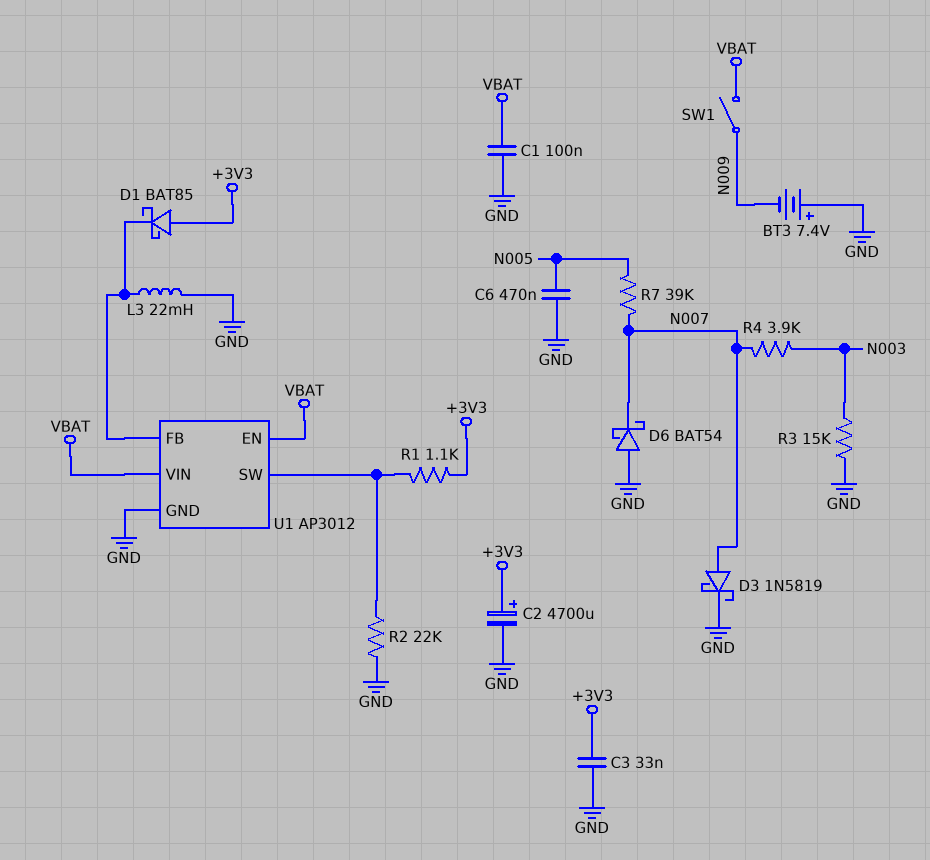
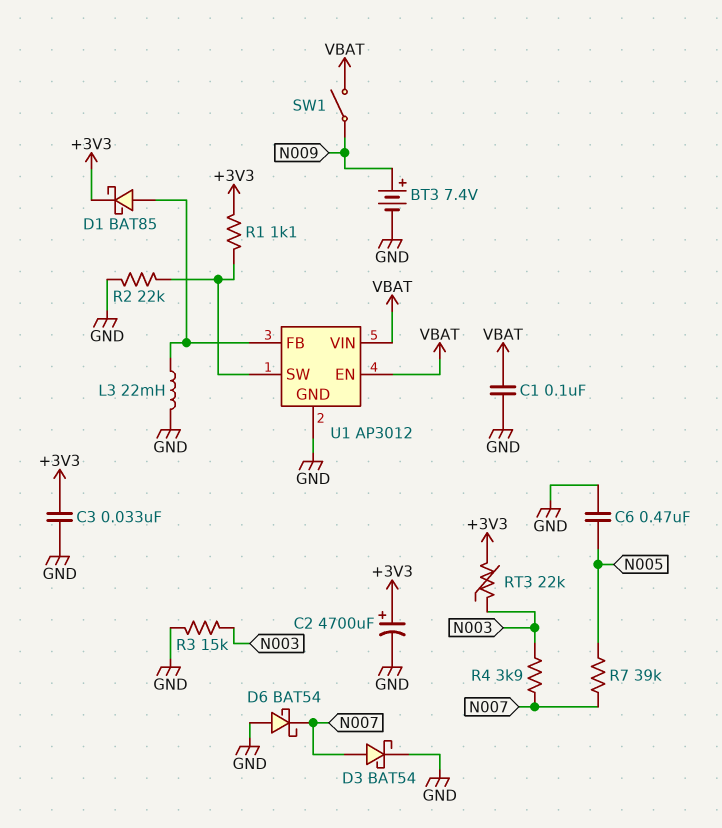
BT3: 7.4V (plus GND, minus N009) -> 7.4V (plus N009, minus GND)
D1: schottky BAT85 (A +3V3, K U1/FB) -> schottky BAT85 (A U1/FB, K +3V3)
D3: schottky 1N5819 (A N007, K GND) -> schottky BAT54 (A N007, K GND)
RT3: none -> 22k (+3V3, N003)

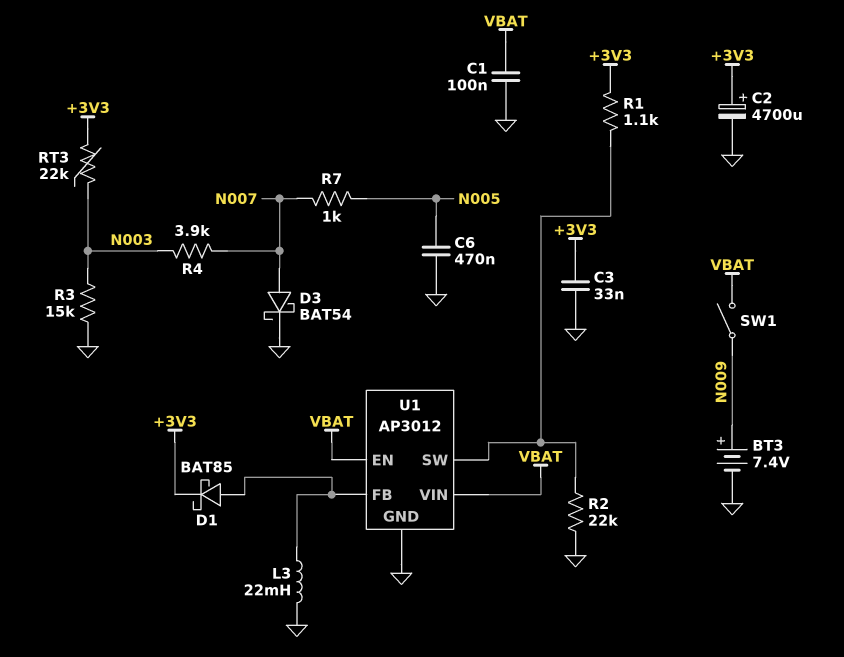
D6: schottky BAT54 (A GND, K N007) -> none
R7: 39k (N005, N007) -> 1k (N005, N007)

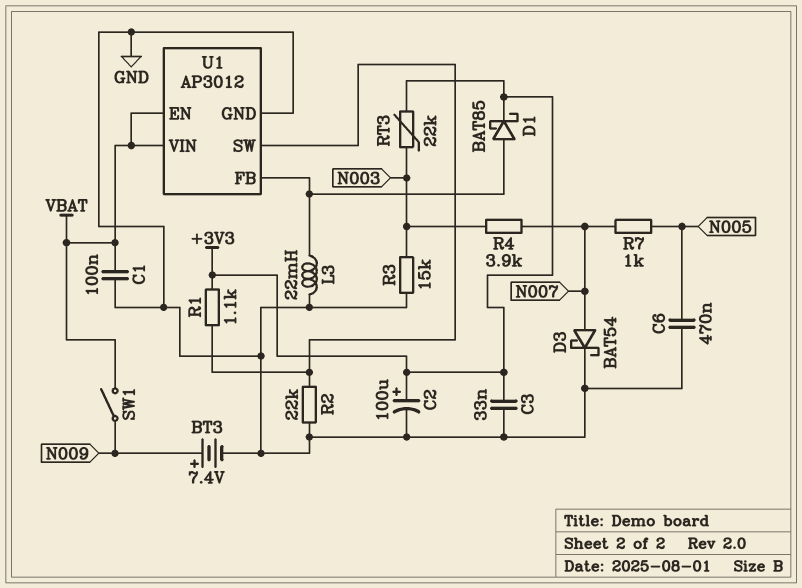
C2: 4700uF (plus +3V3, minus GND) -> 100uF (plus +3V3, minus GND)

